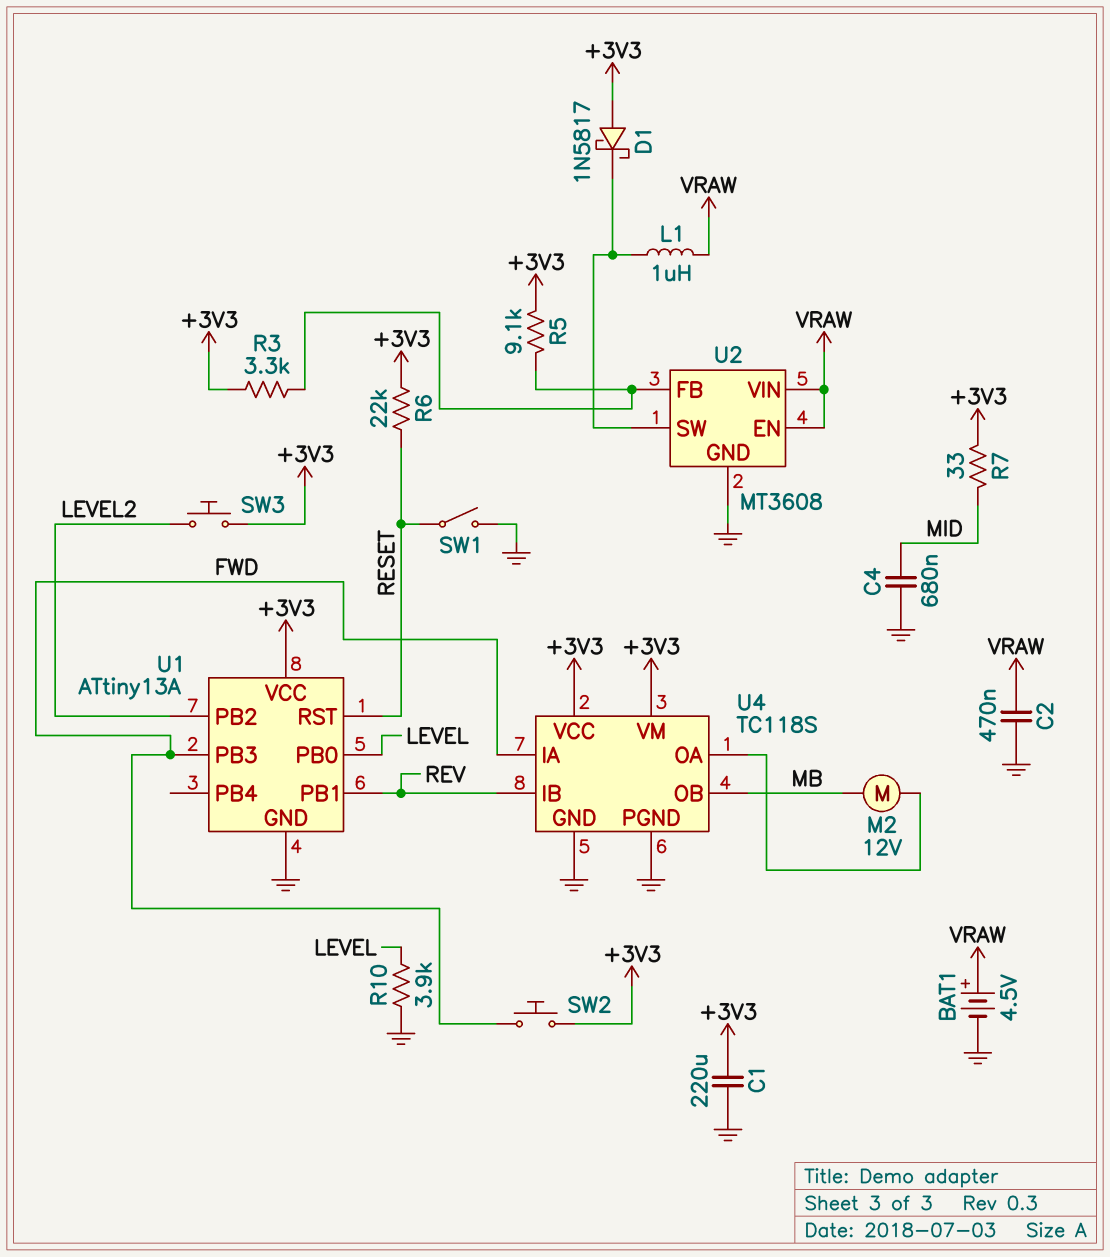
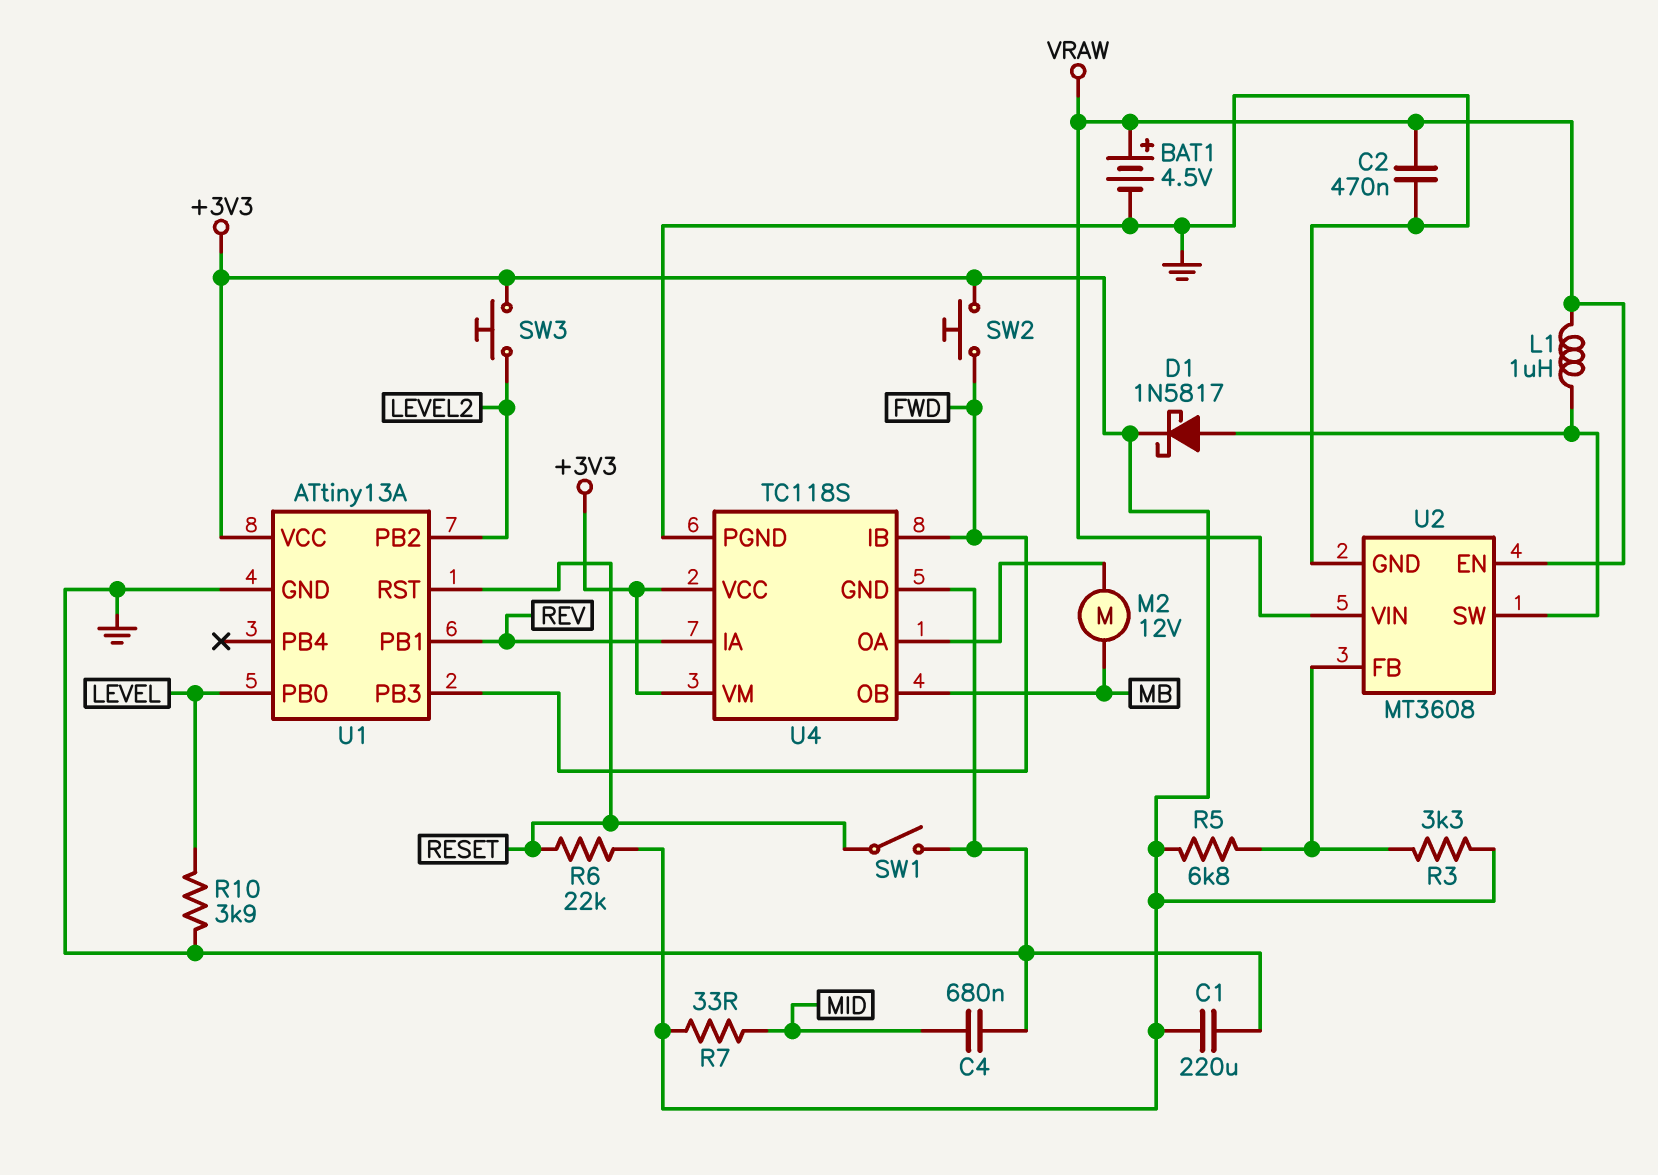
D1: schottky 1N5817 (A +3V3, K U2/SW) -> schottky 1N5817 (A U2/SW, K +3V3)
R5: 9.1k (+3V3, U2/FB) -> 6.8k (+3V3, U2/FB)
U4 pin IA: FWD -> REV
U4 pin IB: REV -> FWD

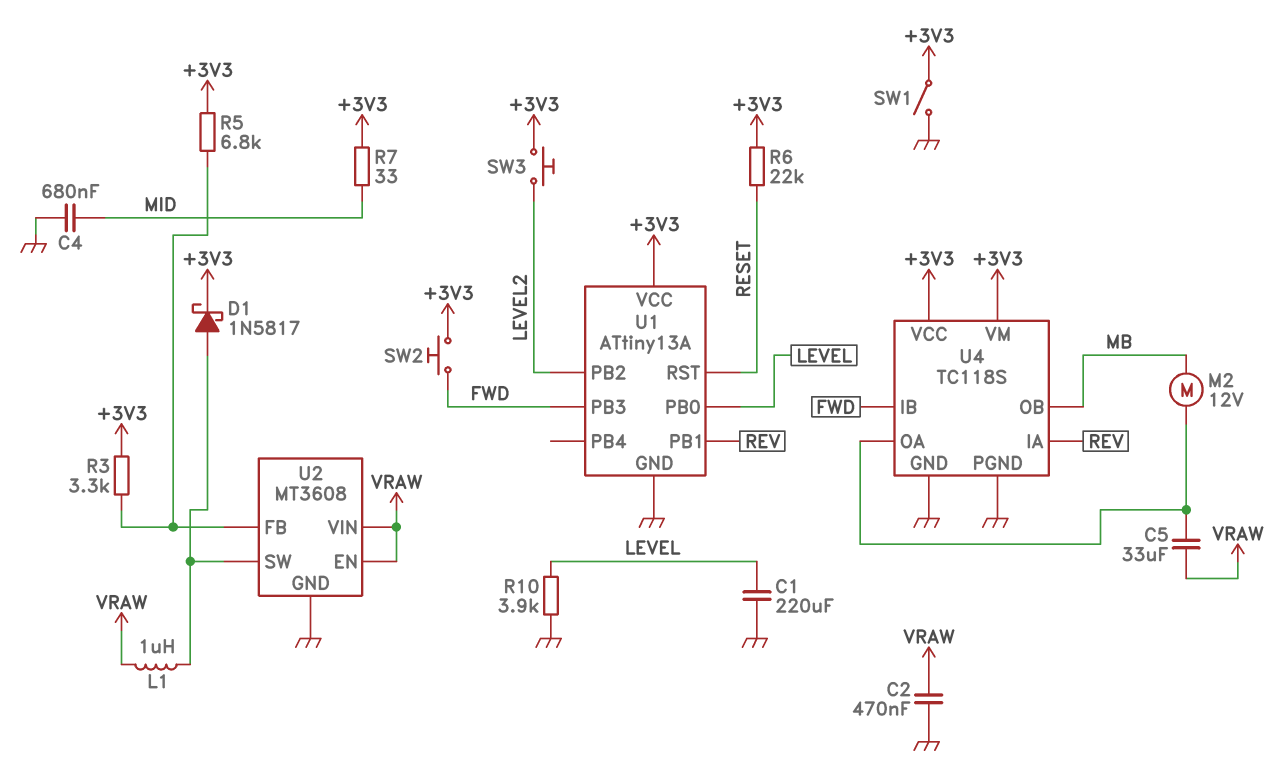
BAT1: 4.5V (plus VRAW, minus GND) -> none
C1: 220uF (+3V3, GND) -> 220uF (GND, LEVEL)
C5: none -> 33uF (U4/OA, VRAW)
SW1: switch (GND, RESET) -> switch (+3V3, GND)

